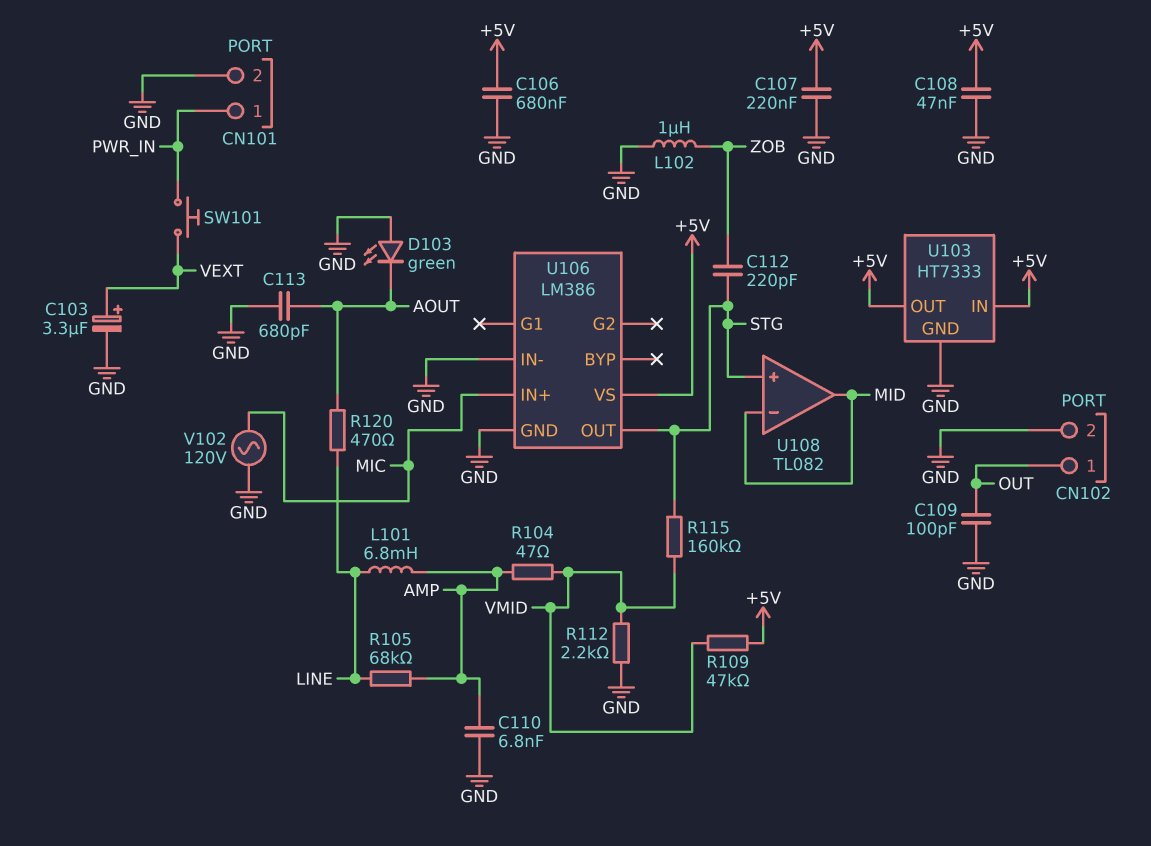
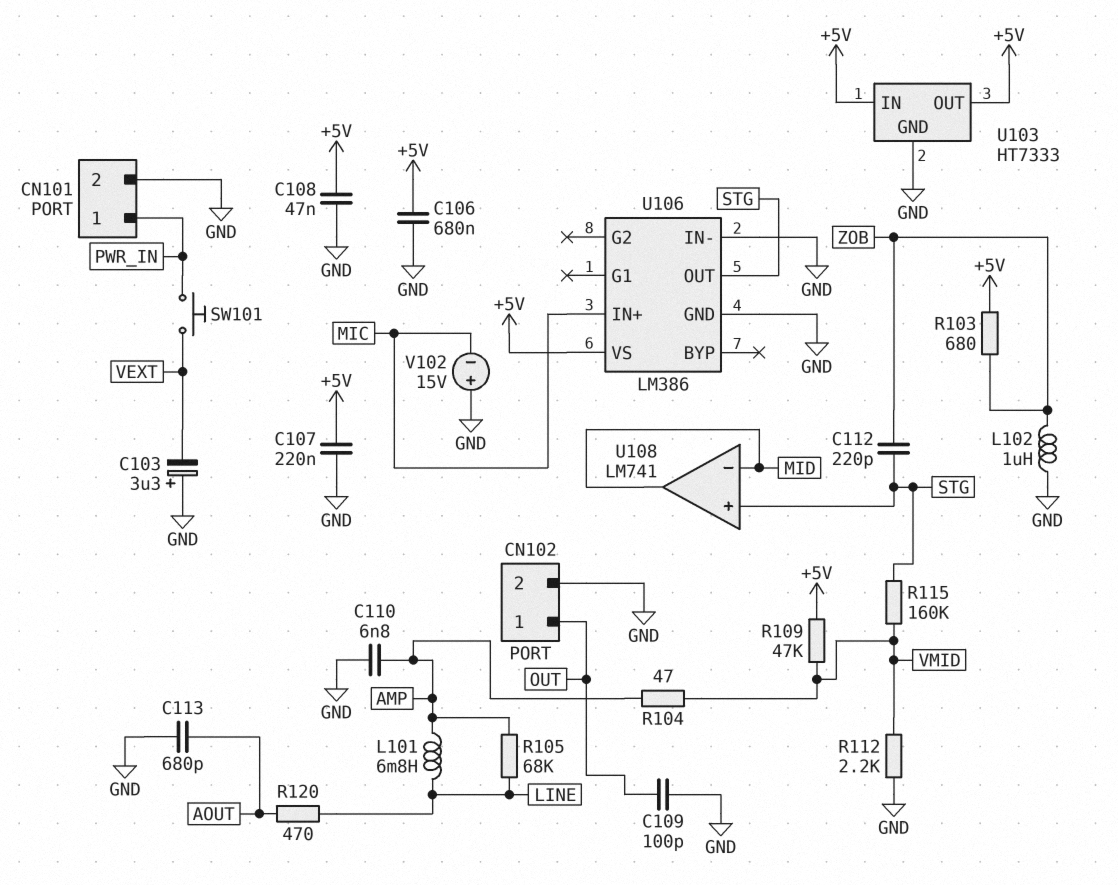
C103: 3.3uF (plus VEXT, minus GND) -> 3.3uF (plus GND, minus VEXT)
D103: LED green (A GND, K AOUT) -> none
R103: none -> 680 (+5V, ZOB)
U108: TL082 -> LM741
V102: AC 120V (GND, MIC) -> 15V (plus GND, minus MIC)

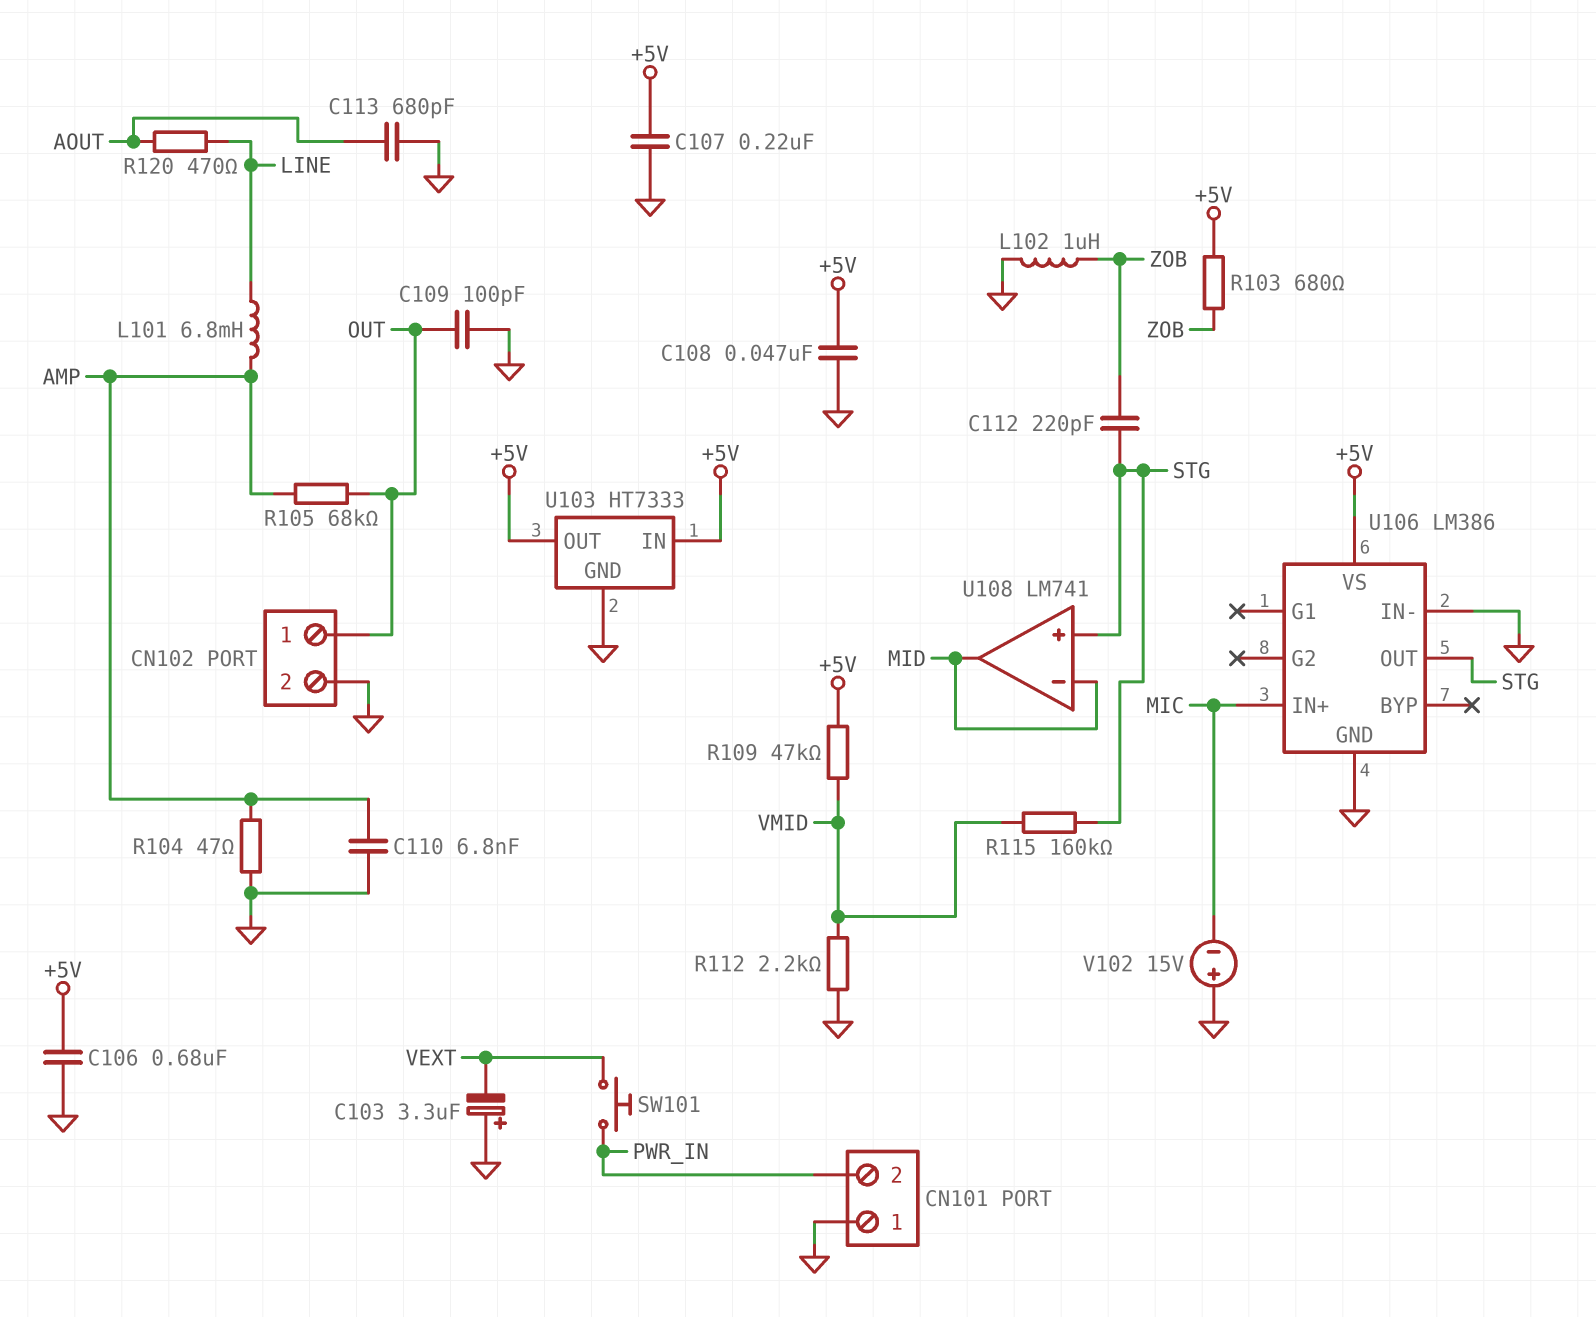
CN101 pin 1: PWR_IN -> GND
CN101 pin 2: GND -> PWR_IN
R104: 47 (AMP, VMID) -> 47 (AMP, GND)
R105: 68k (AMP, LINE) -> 68k (AMP, OUT)

